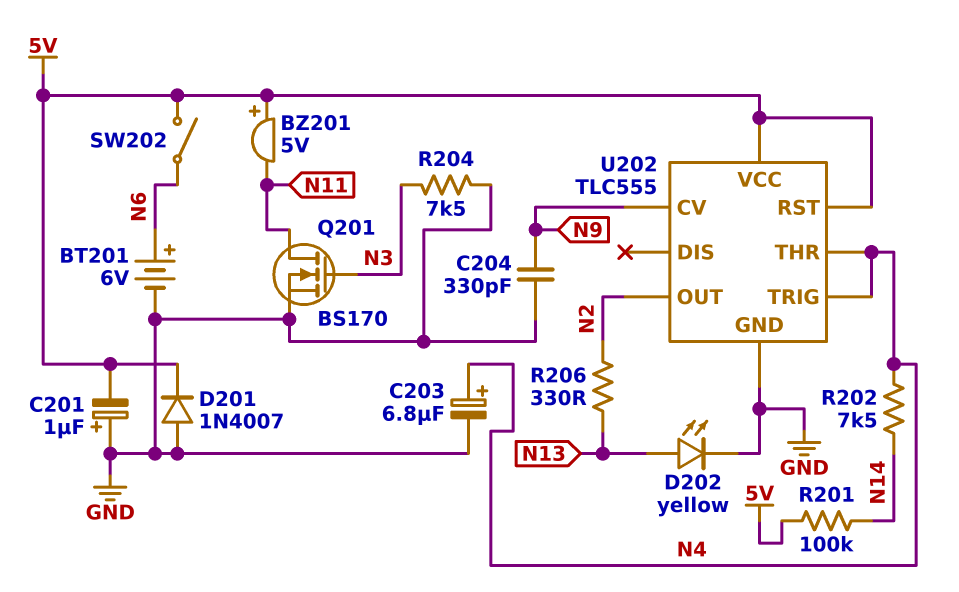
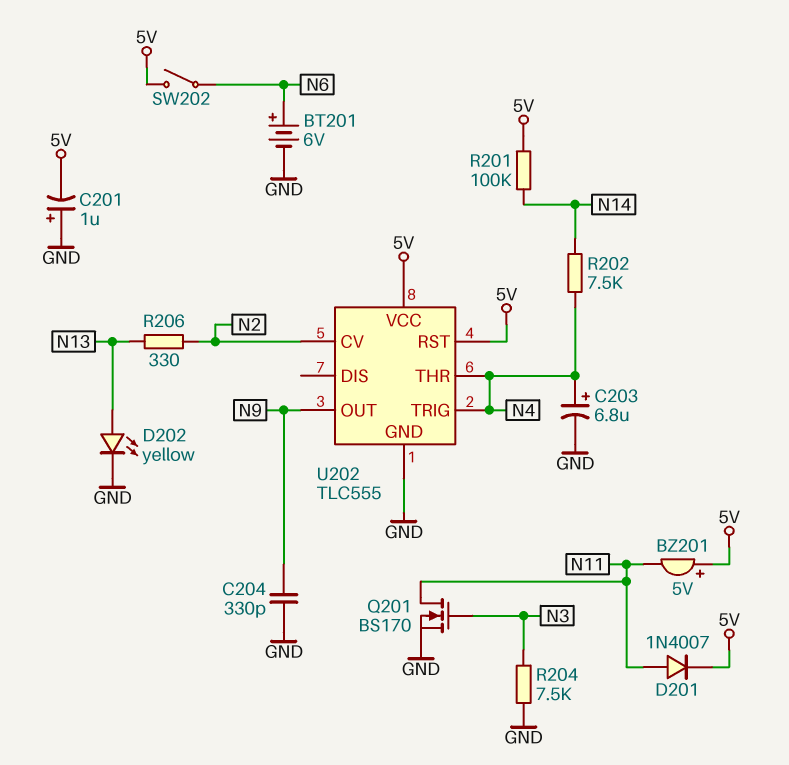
D201: diode 1N4007 (A GND, K 5V) -> diode 1N4007 (A N11, K 5V)
U202 pin CV: N9 -> N2
U202 pin OUT: N2 -> N9

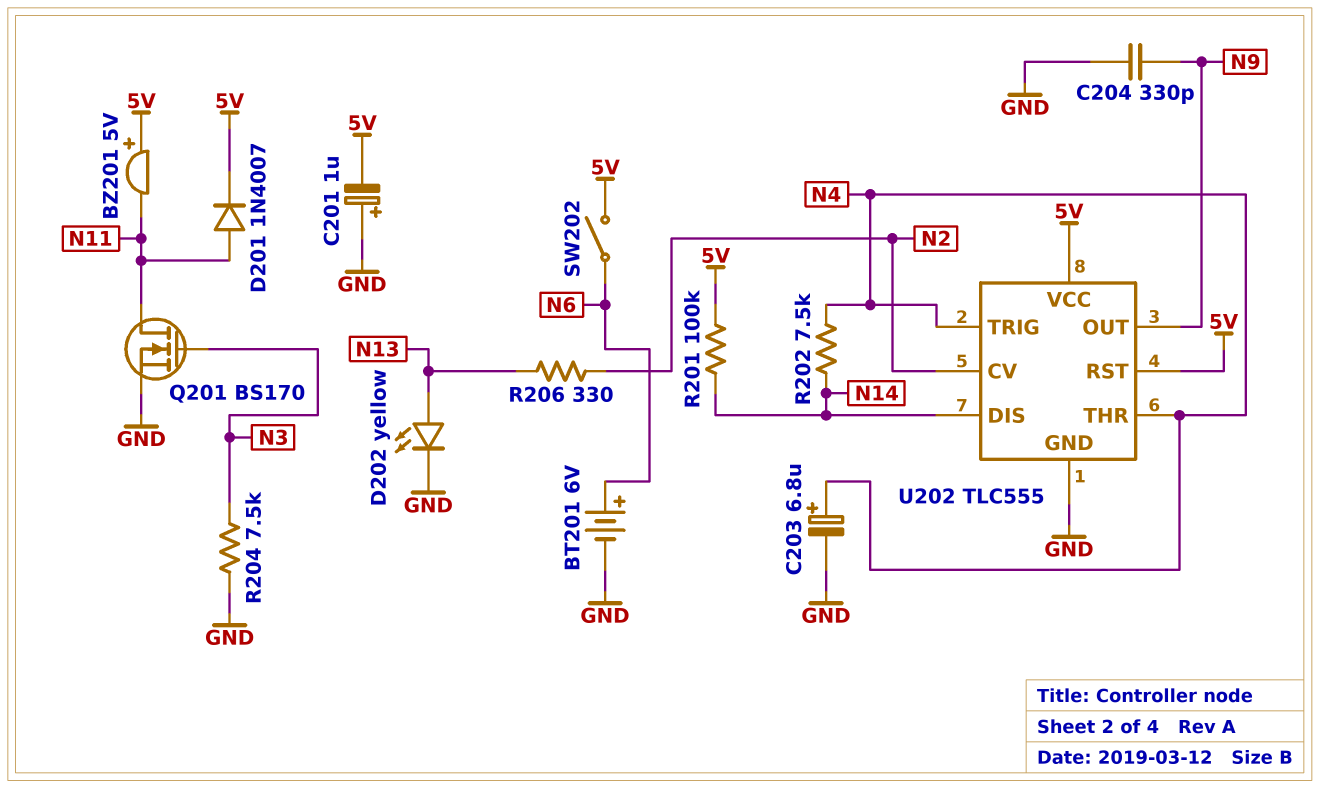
U202 pin DIS: none -> N14

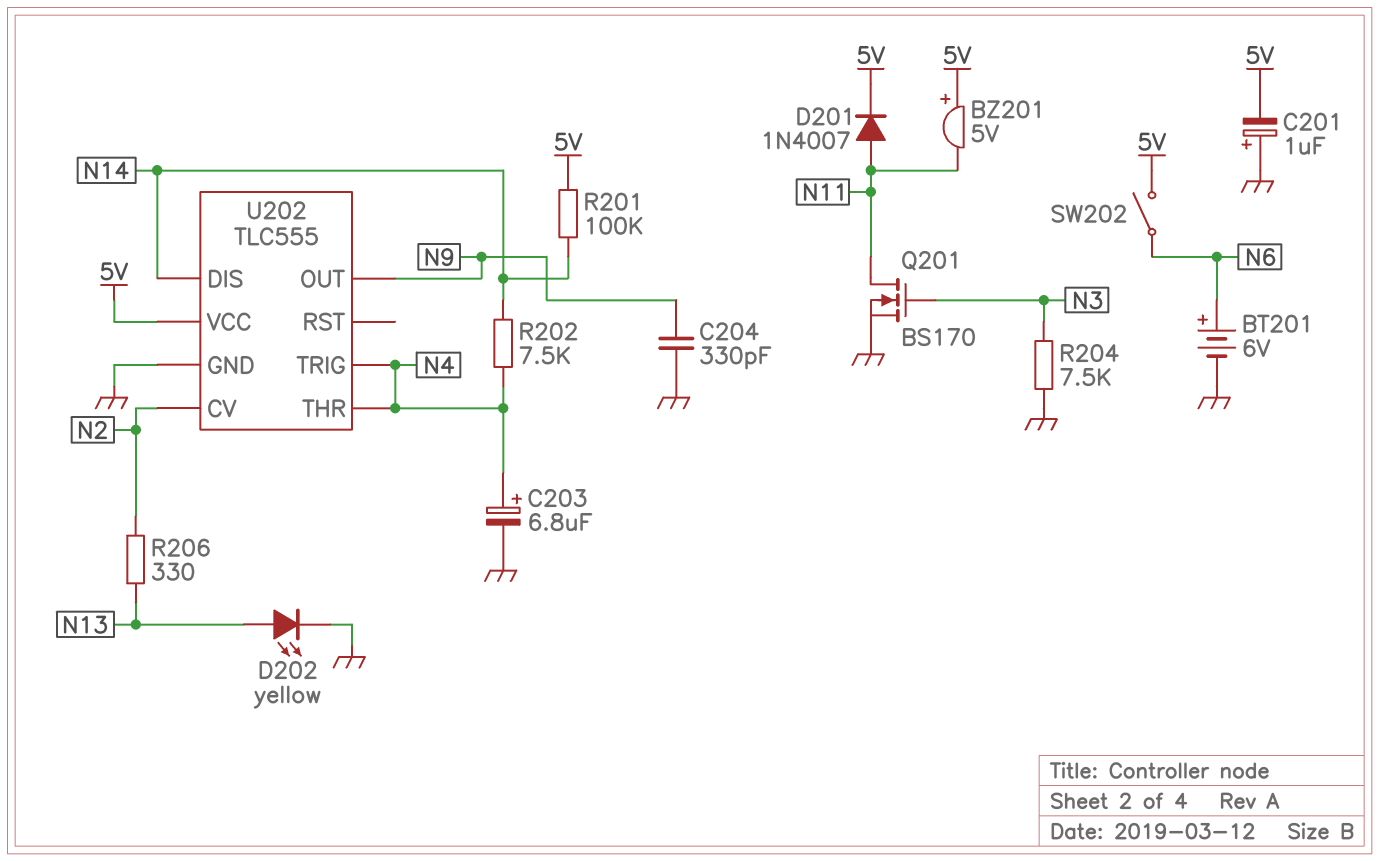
U202 pin RST: 5V -> none

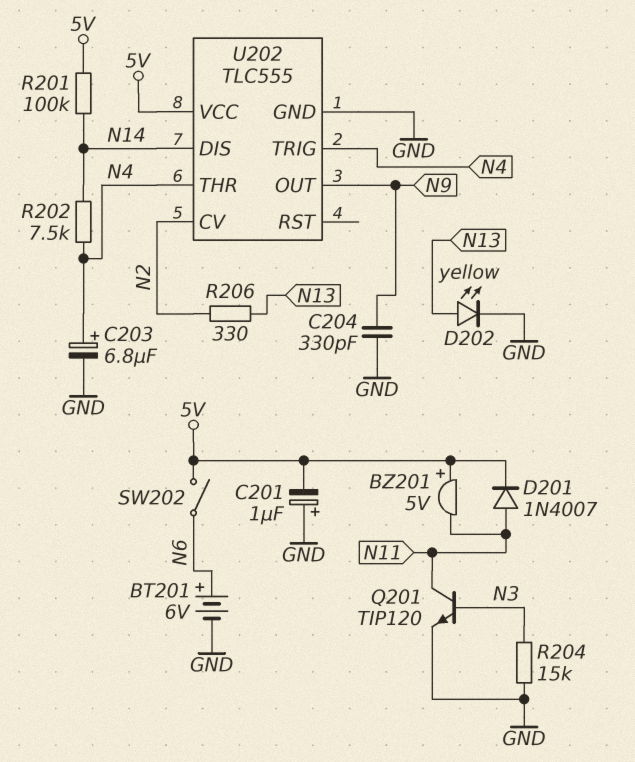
Q201: NMOS BS170 (G N3, D N11, S GND) -> NPN TIP120 (B N3, C N11, E GND)
R204: 7.5k (GND, N3) -> 15k (GND, N3)

